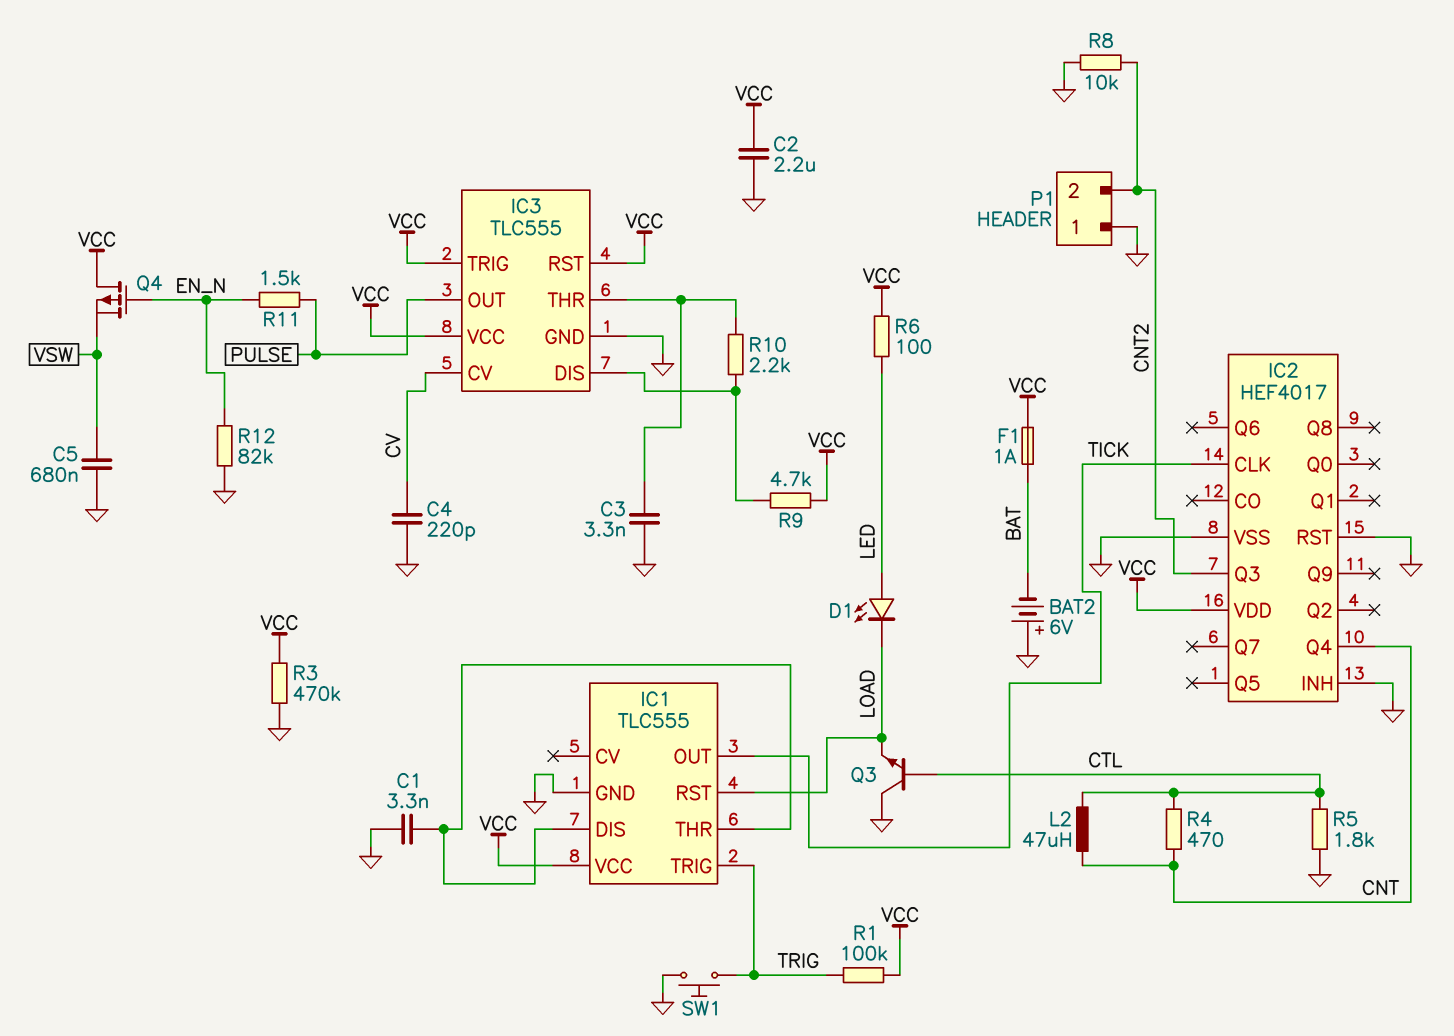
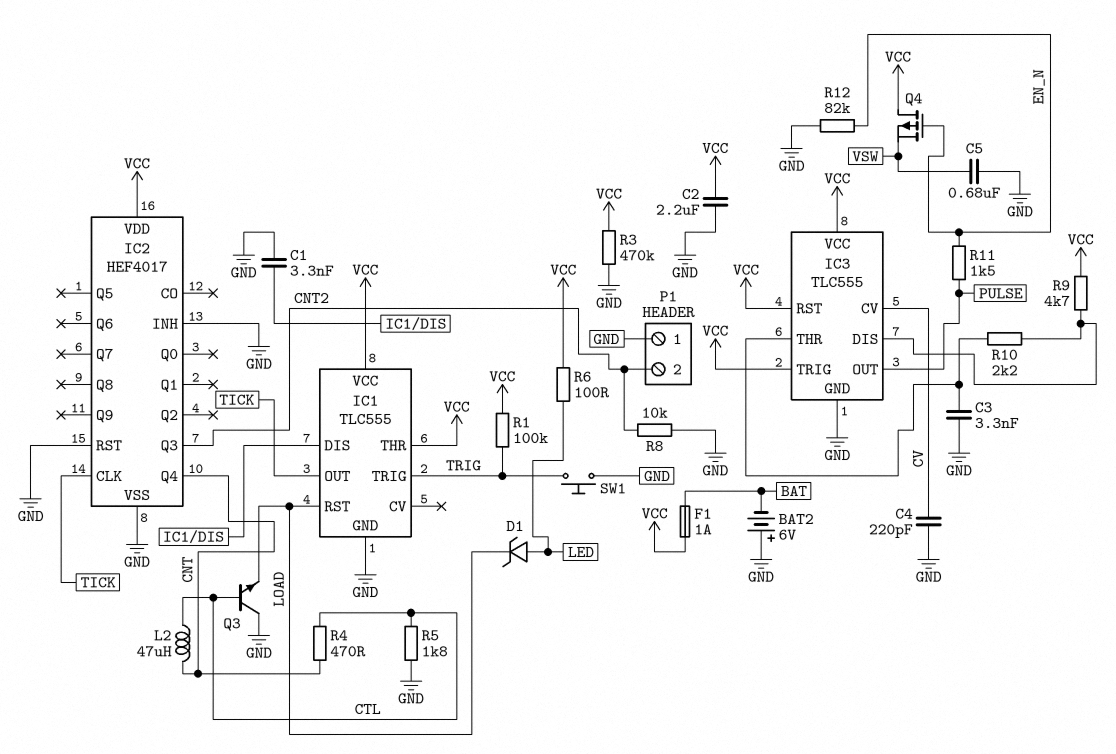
D1: LED (A LED, K LOAD) -> zener (A LED, K LOAD)
IC1 pin THR: IC1/DIS -> VCC

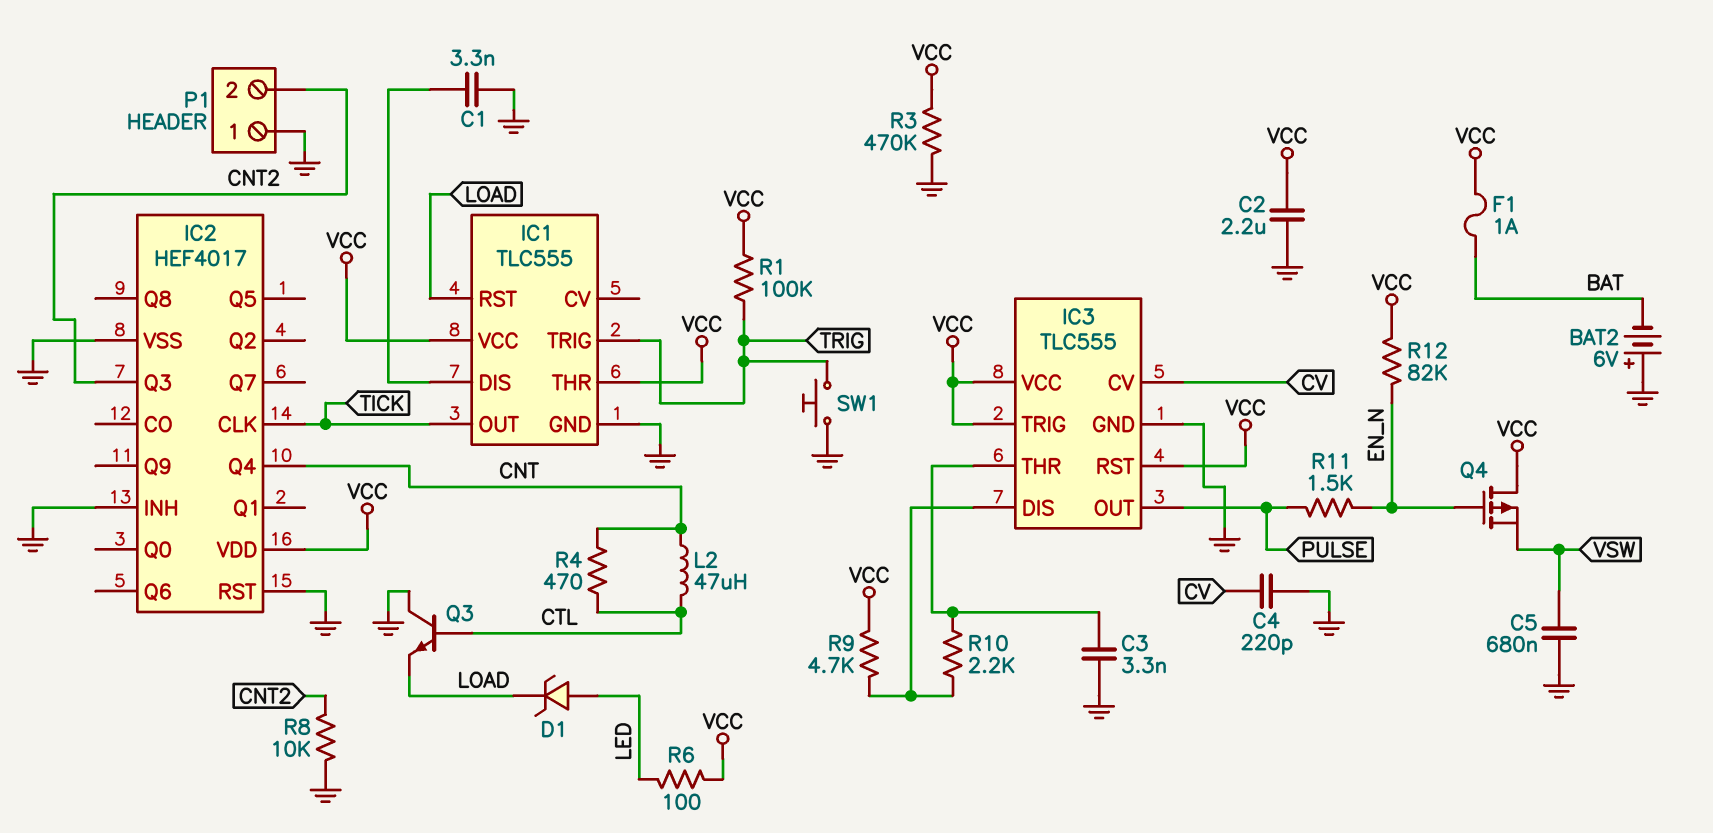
R5: 1.8k (CTL, GND) -> none
R12: 82k (EN_N, GND) -> 82k (EN_N, VCC)

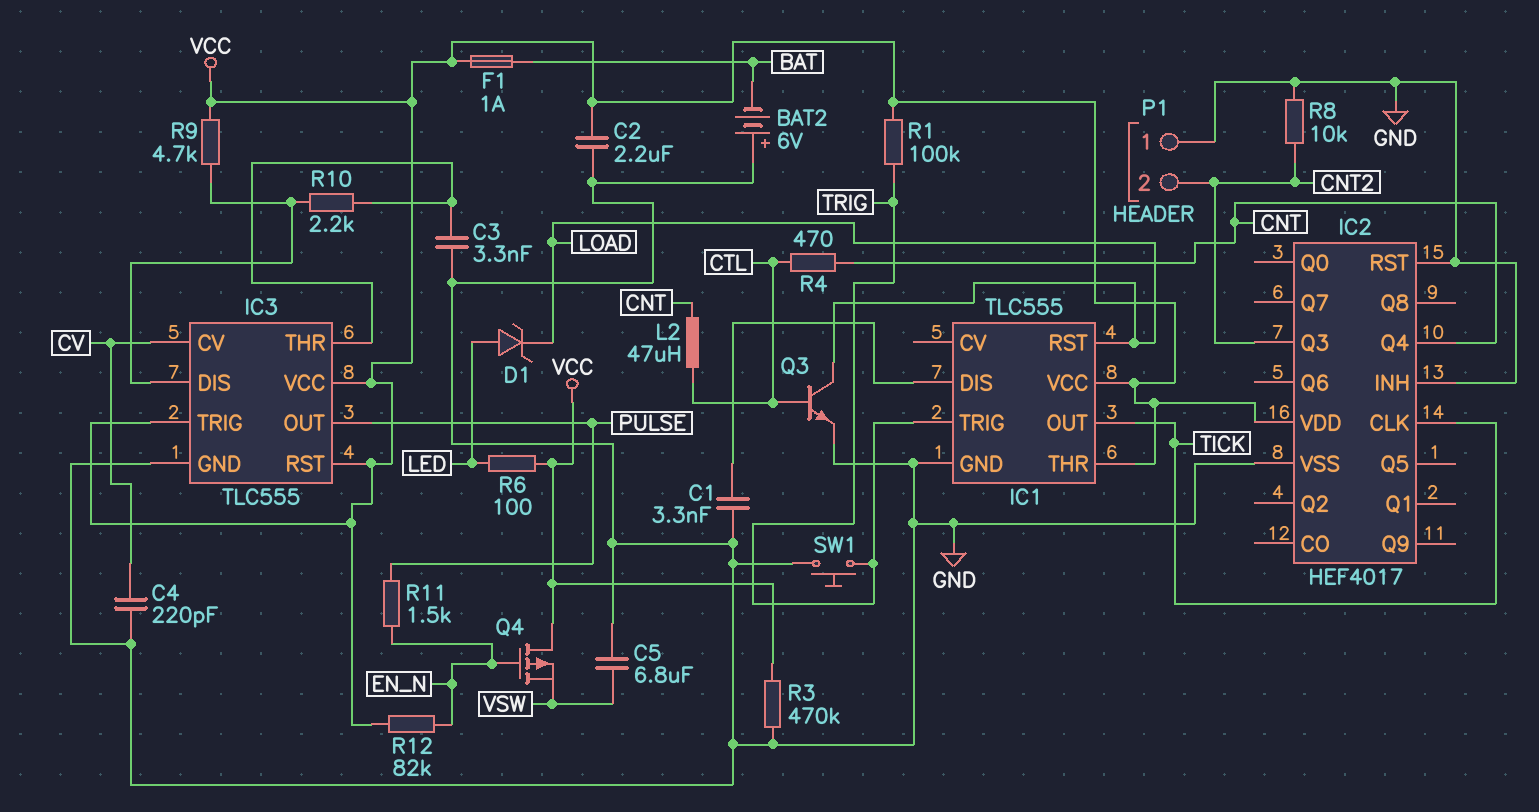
C5: 680nF (GND, VSW) -> 6.8uF (GND, VSW)
Q3: NPN (B CTL, C GND, E LOAD) -> NPN (B CTL, C LOAD, E GND)

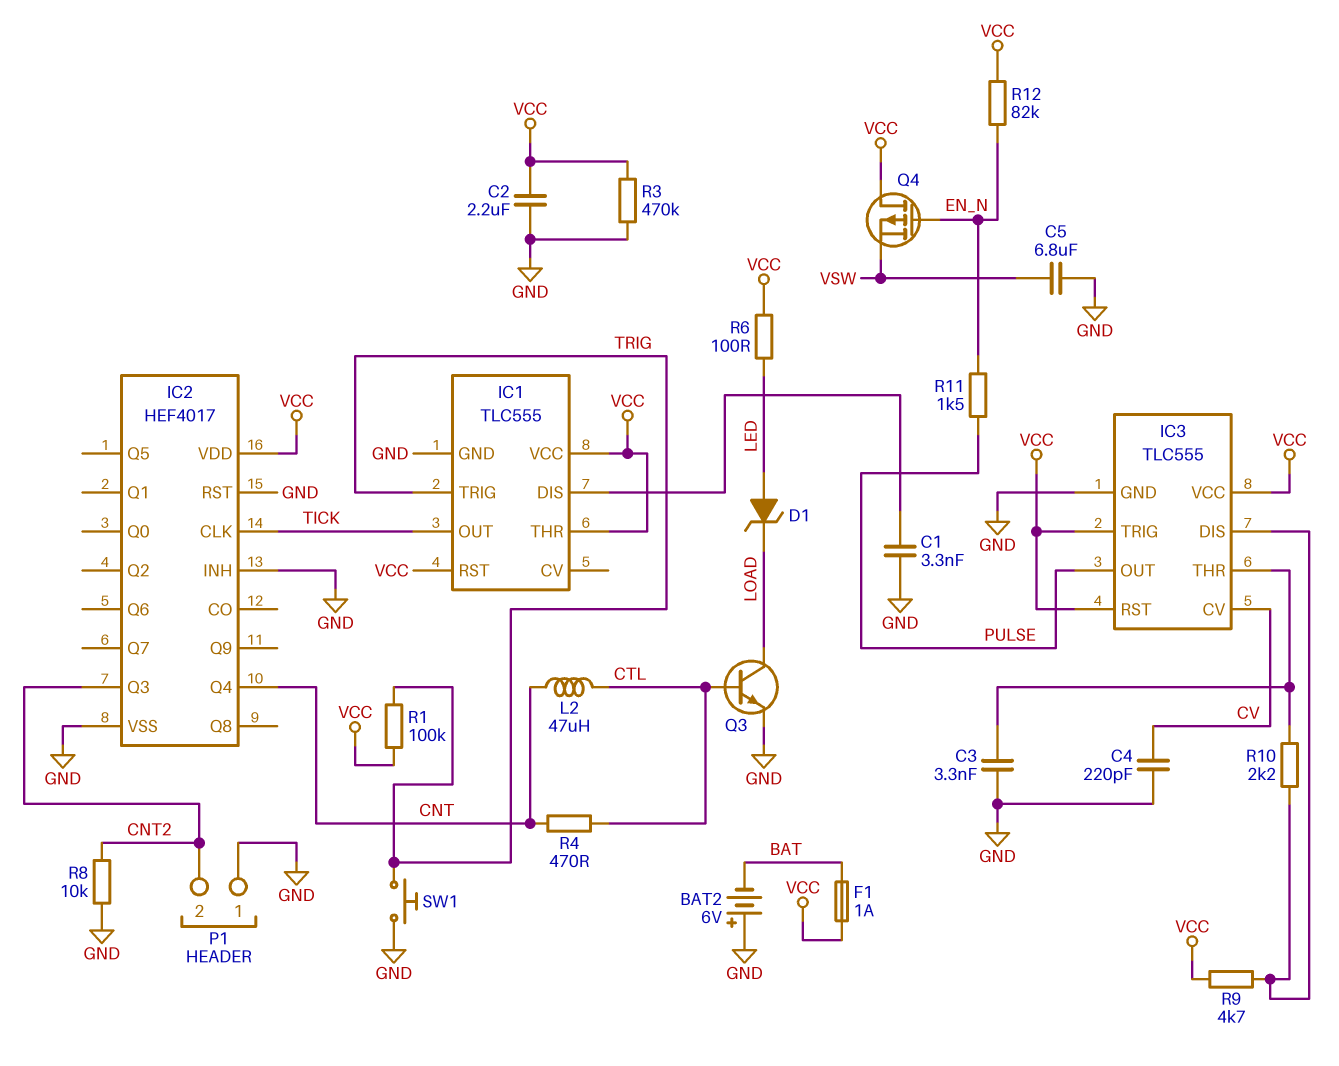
IC1 pin RST: LOAD -> VCC

